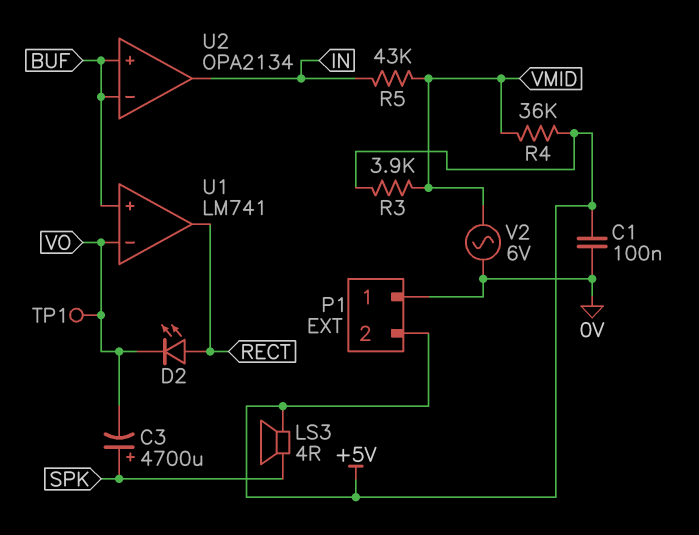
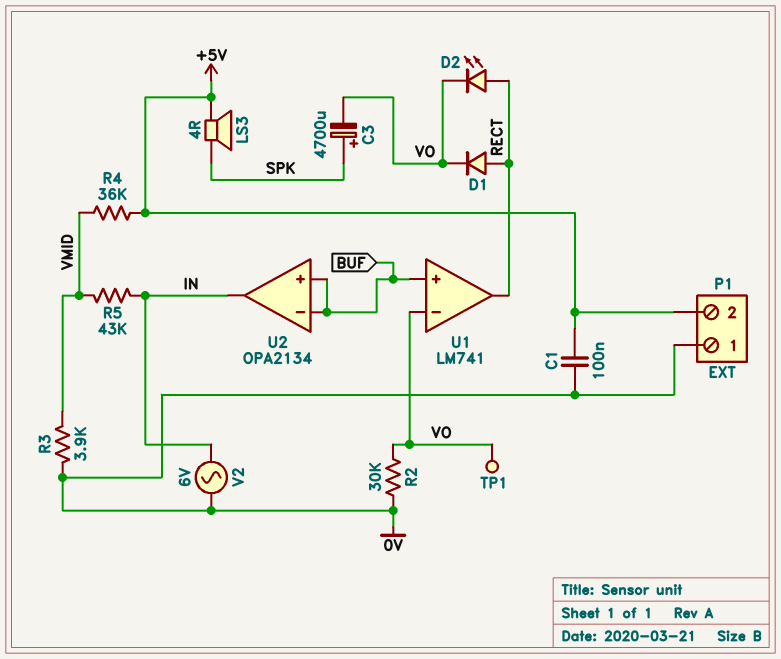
D1: none -> diode (A RECT, K VO)
R2: none -> 30k (0V, VO)
R3: 3.9k (+5V, VMID) -> 3.9k (0V, VMID)
V2: AC 6V (0V, VMID) -> AC 6V (0V, IN)

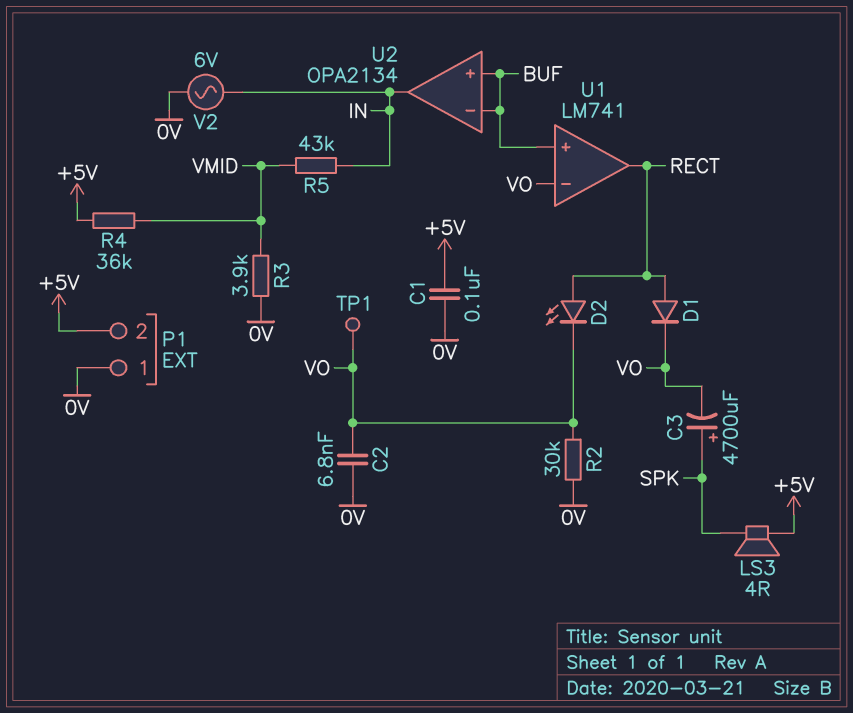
C2: none -> 6.8nF (0V, VO)

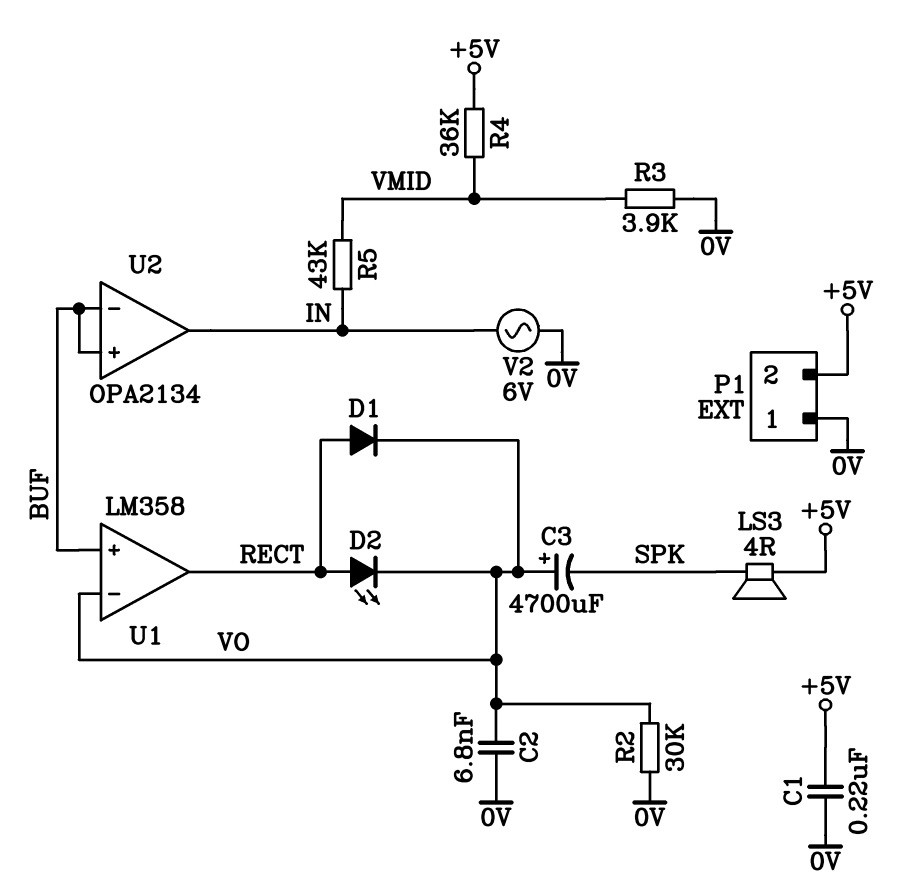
C1: 100nF (+5V, 0V) -> 220nF (+5V, 0V)
C3: 4700uF (plus SPK, minus VO) -> 4700uF (plus VO, minus SPK)
TP1: test point (VO) -> none
U1: LM741 -> LM358

